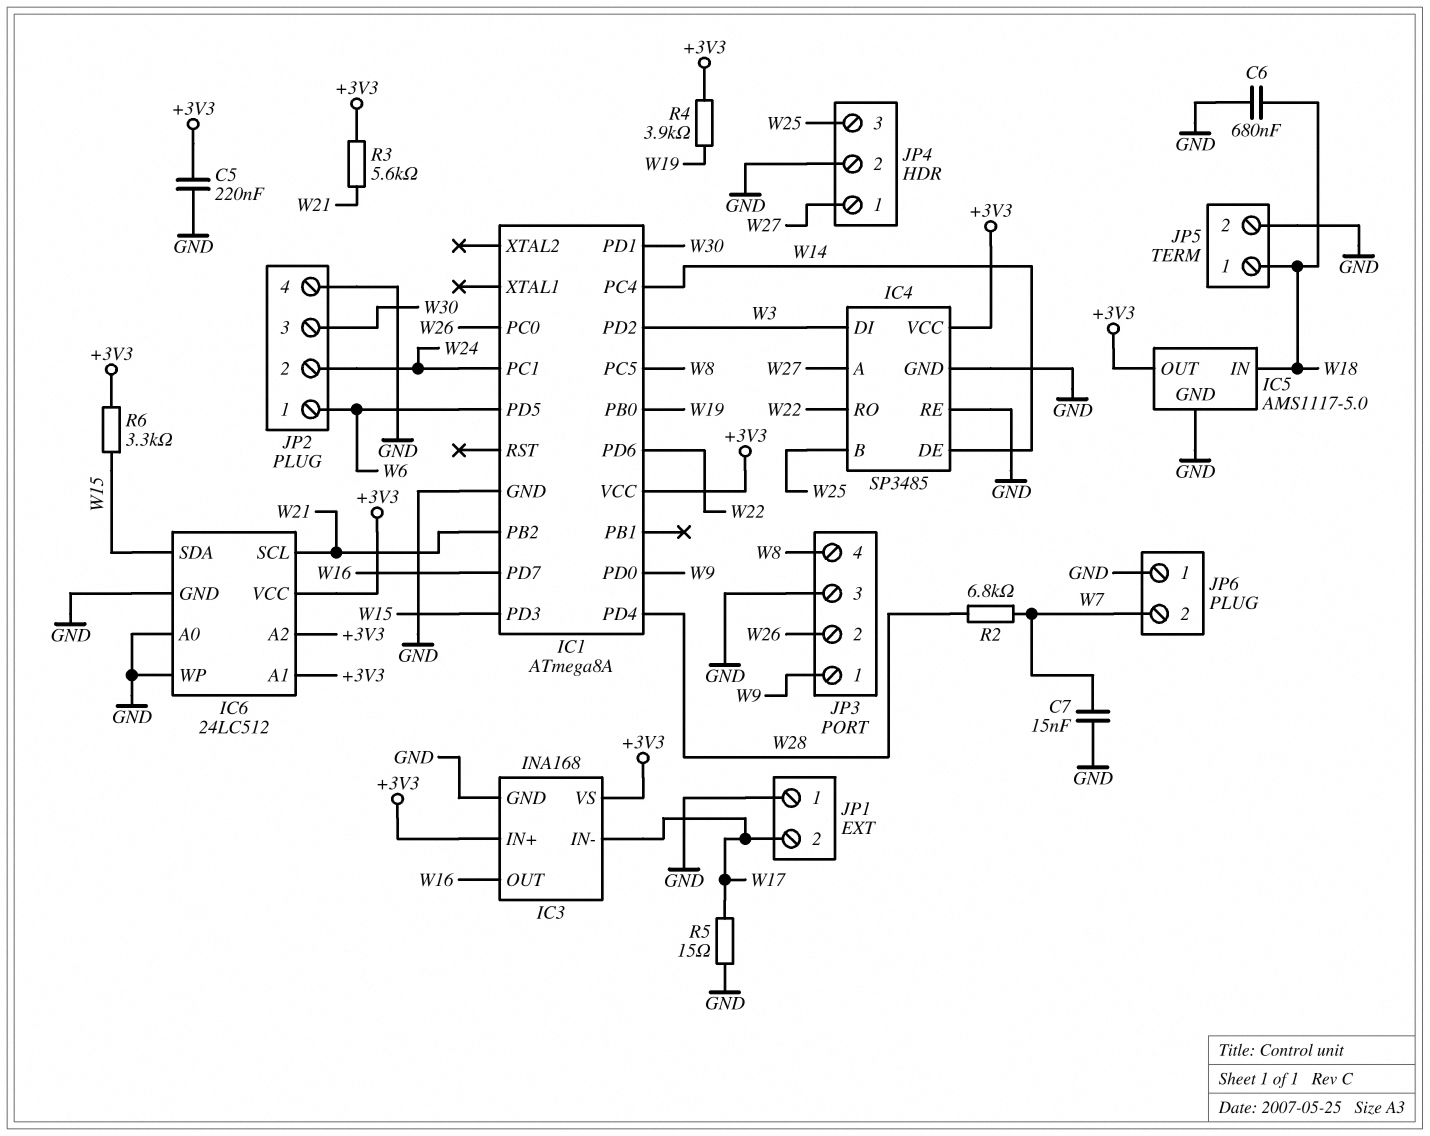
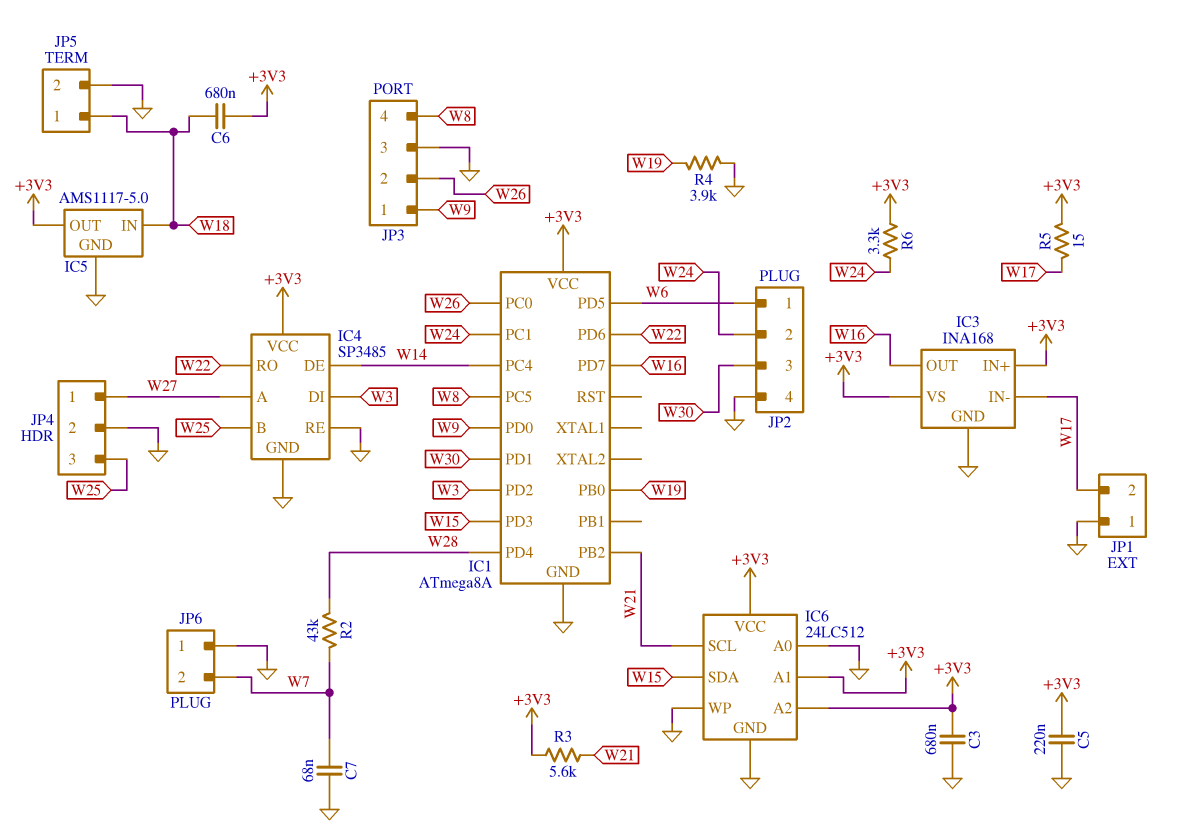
C3: none -> 680nF (+3V3, GND)
C6: 680nF (GND, W18) -> 680nF (+3V3, W18)
C7: 15nF (GND, W7) -> 68nF (GND, W7)
R2: 6.8k (W7, W28) -> 43k (W7, W28)
R4: 3.9k (+3V3, W19) -> 3.9k (GND, W19)
R5: 15 (GND, W17) -> 15 (+3V3, W17)
R6: 3.3k (+3V3, W15) -> 3.3k (+3V3, W24)

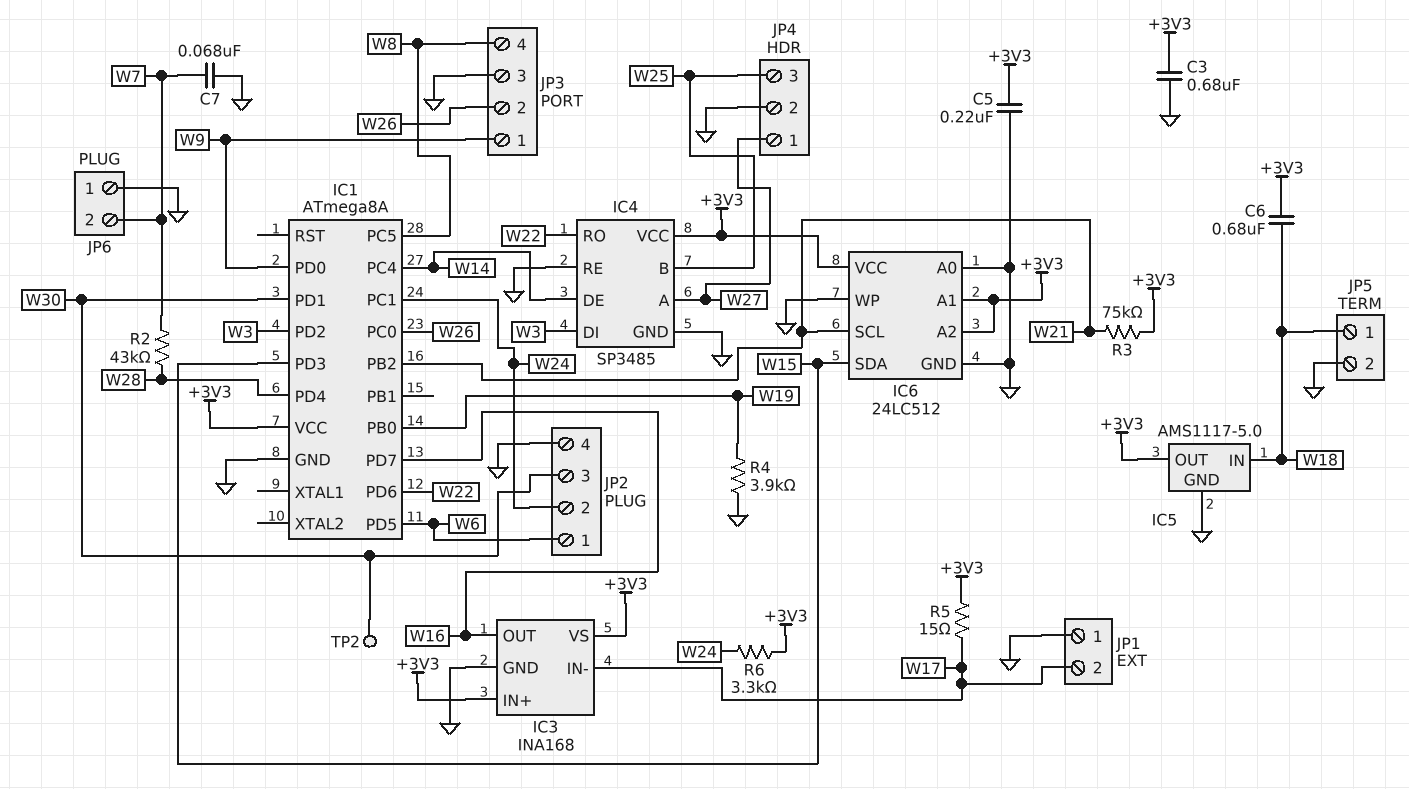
R3: 5.6k (+3V3, W21) -> 75k (+3V3, W21)
TP2: none -> test point (W30)

